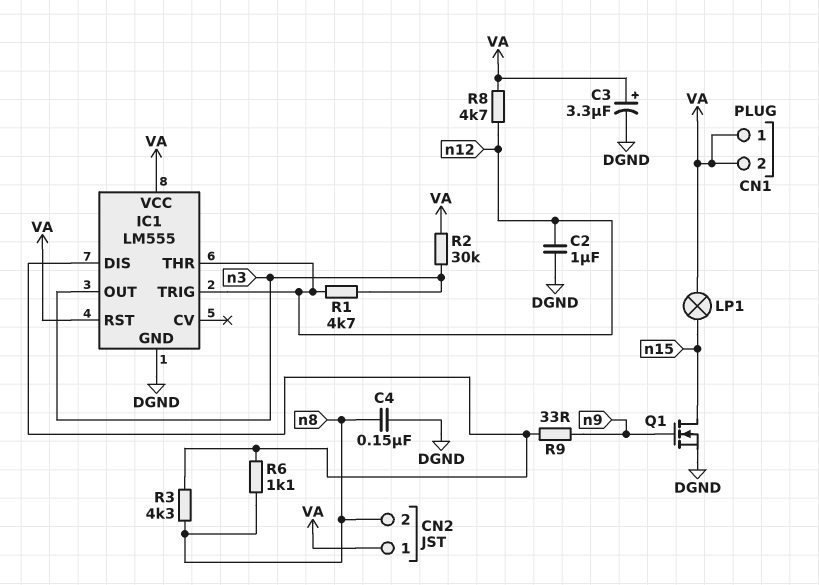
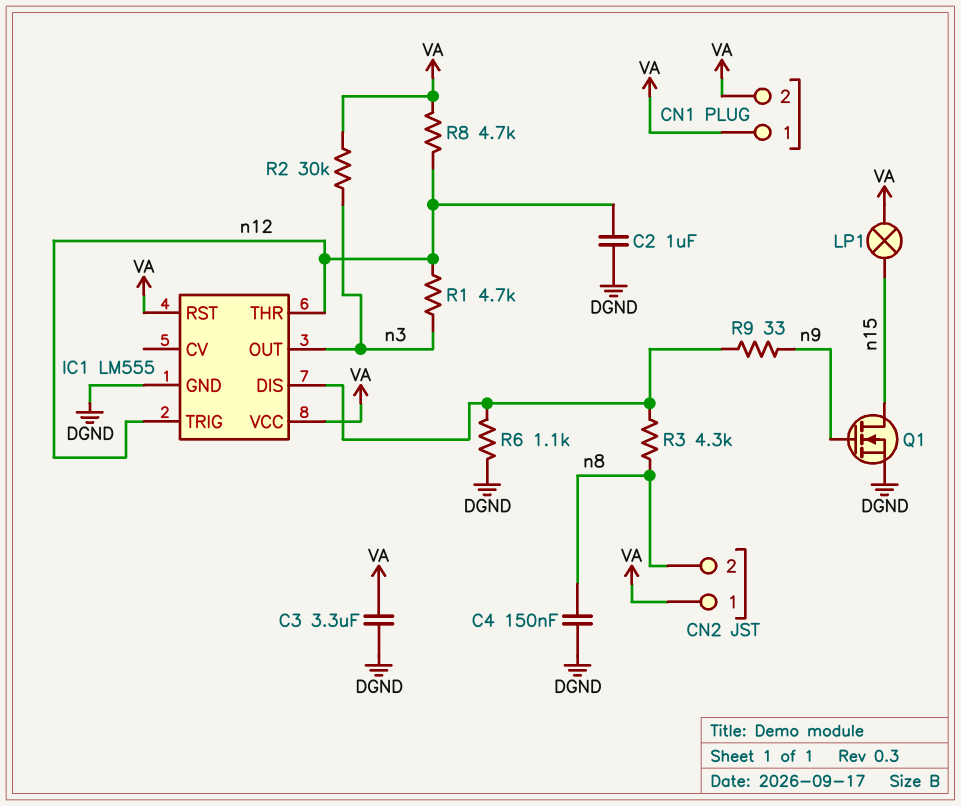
C3: 3.3uF (plus VA, minus DGND) -> 3.3uF (DGND, VA)
R6: 1.1k (IC1/DIS, n8) -> 1.1k (DGND, IC1/DIS)

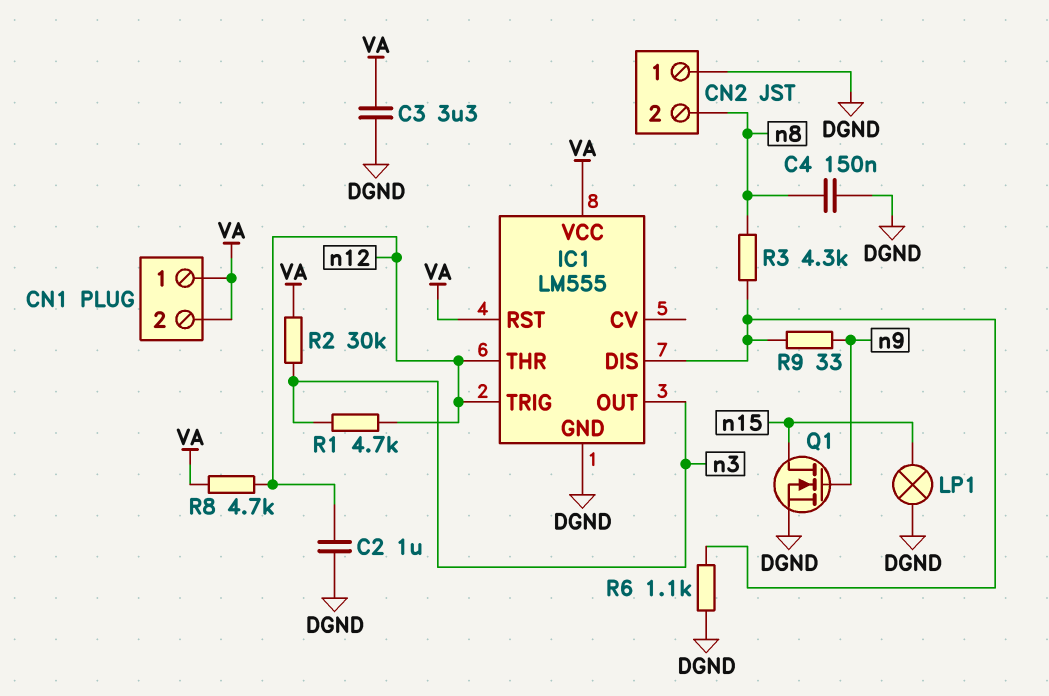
CN2 pin 1: VA -> DGND
LP1: lamp (VA, n15) -> lamp (DGND, n15)

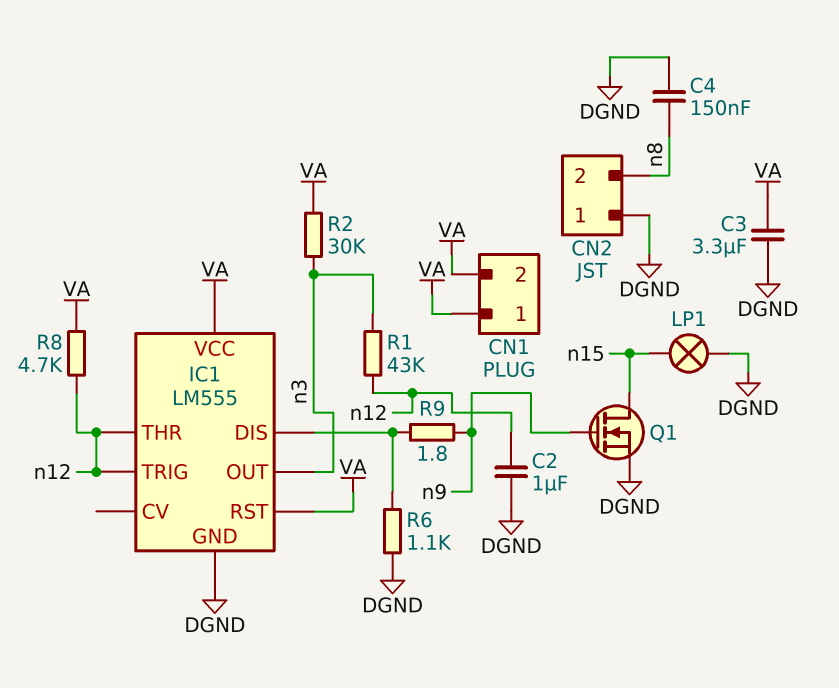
R1: 4.7k (n3, n12) -> 43k (n3, n12)
R3: 4.3k (IC1/DIS, n8) -> none
R9: 33 (IC1/DIS, n9) -> 1.8 (IC1/DIS, n9)

